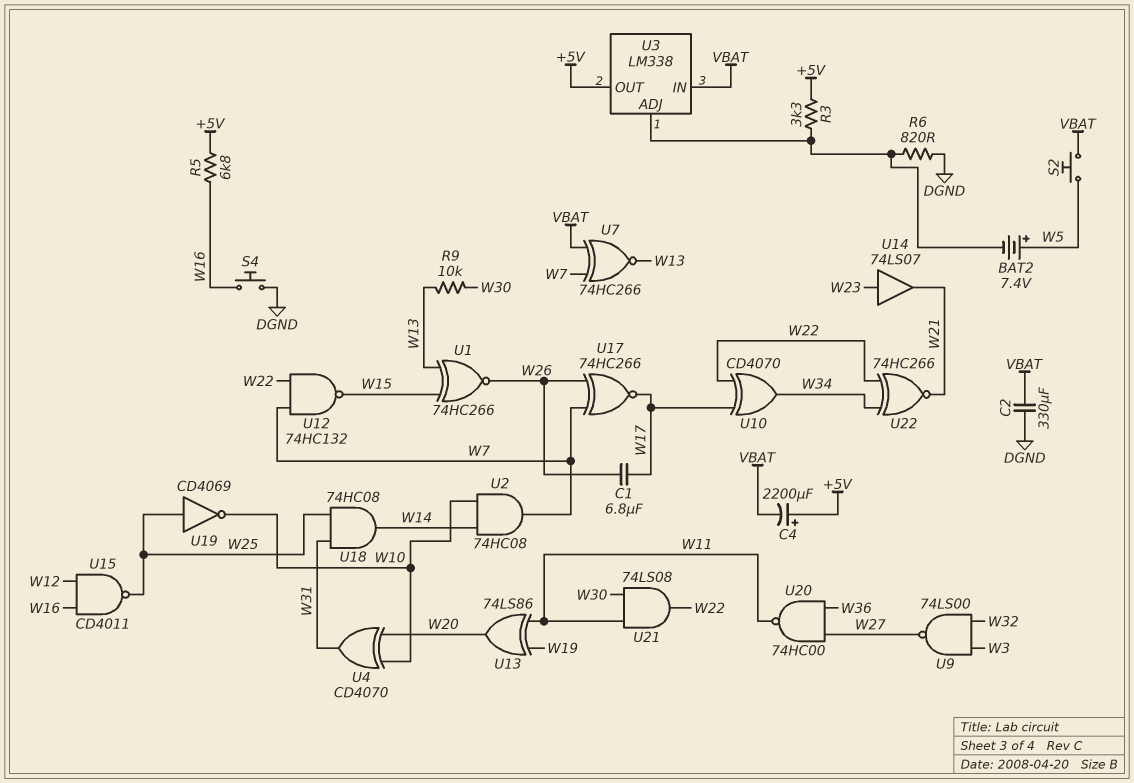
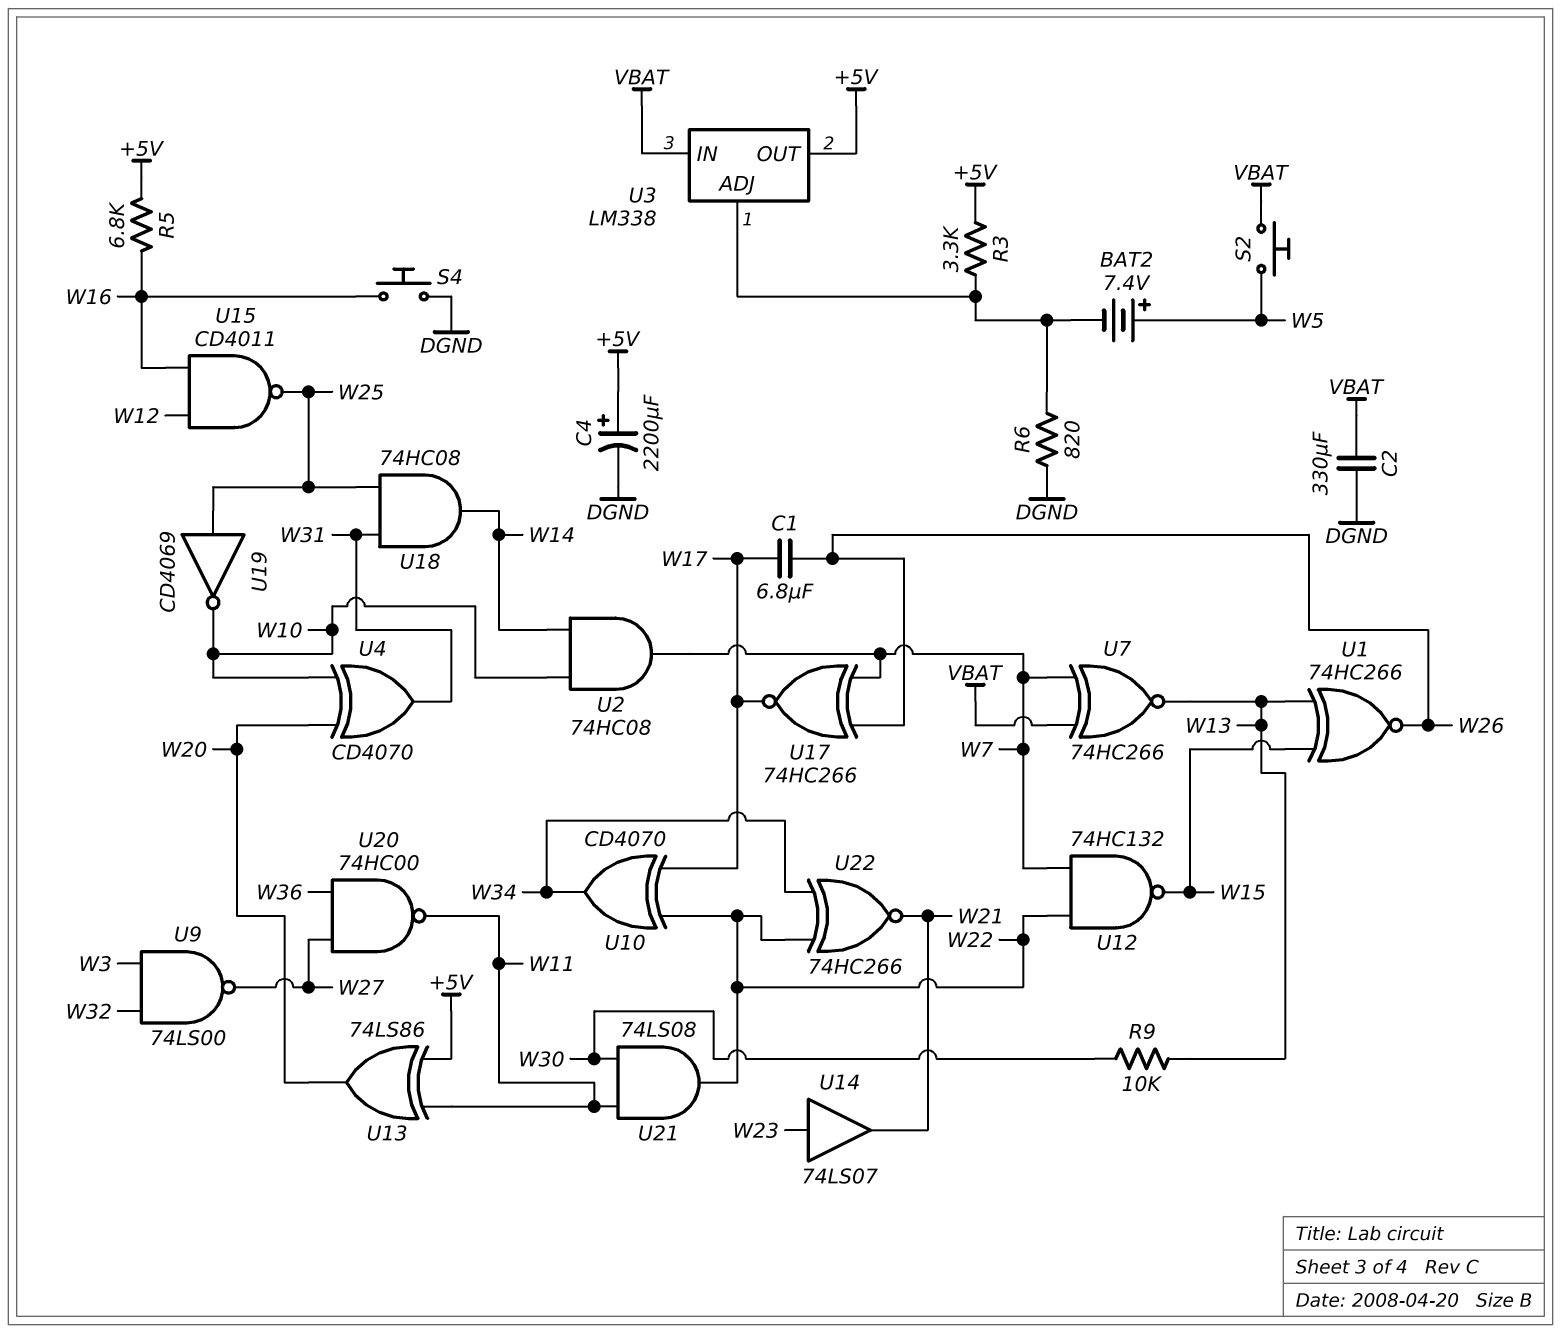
C4: 2200uF (plus +5V, minus VBAT) -> 2200uF (plus +5V, minus DGND)
U13: XOR 74LS86 (in W11, in W19, out W20) -> XOR 74LS86 (in +5V, in W11, out W20)

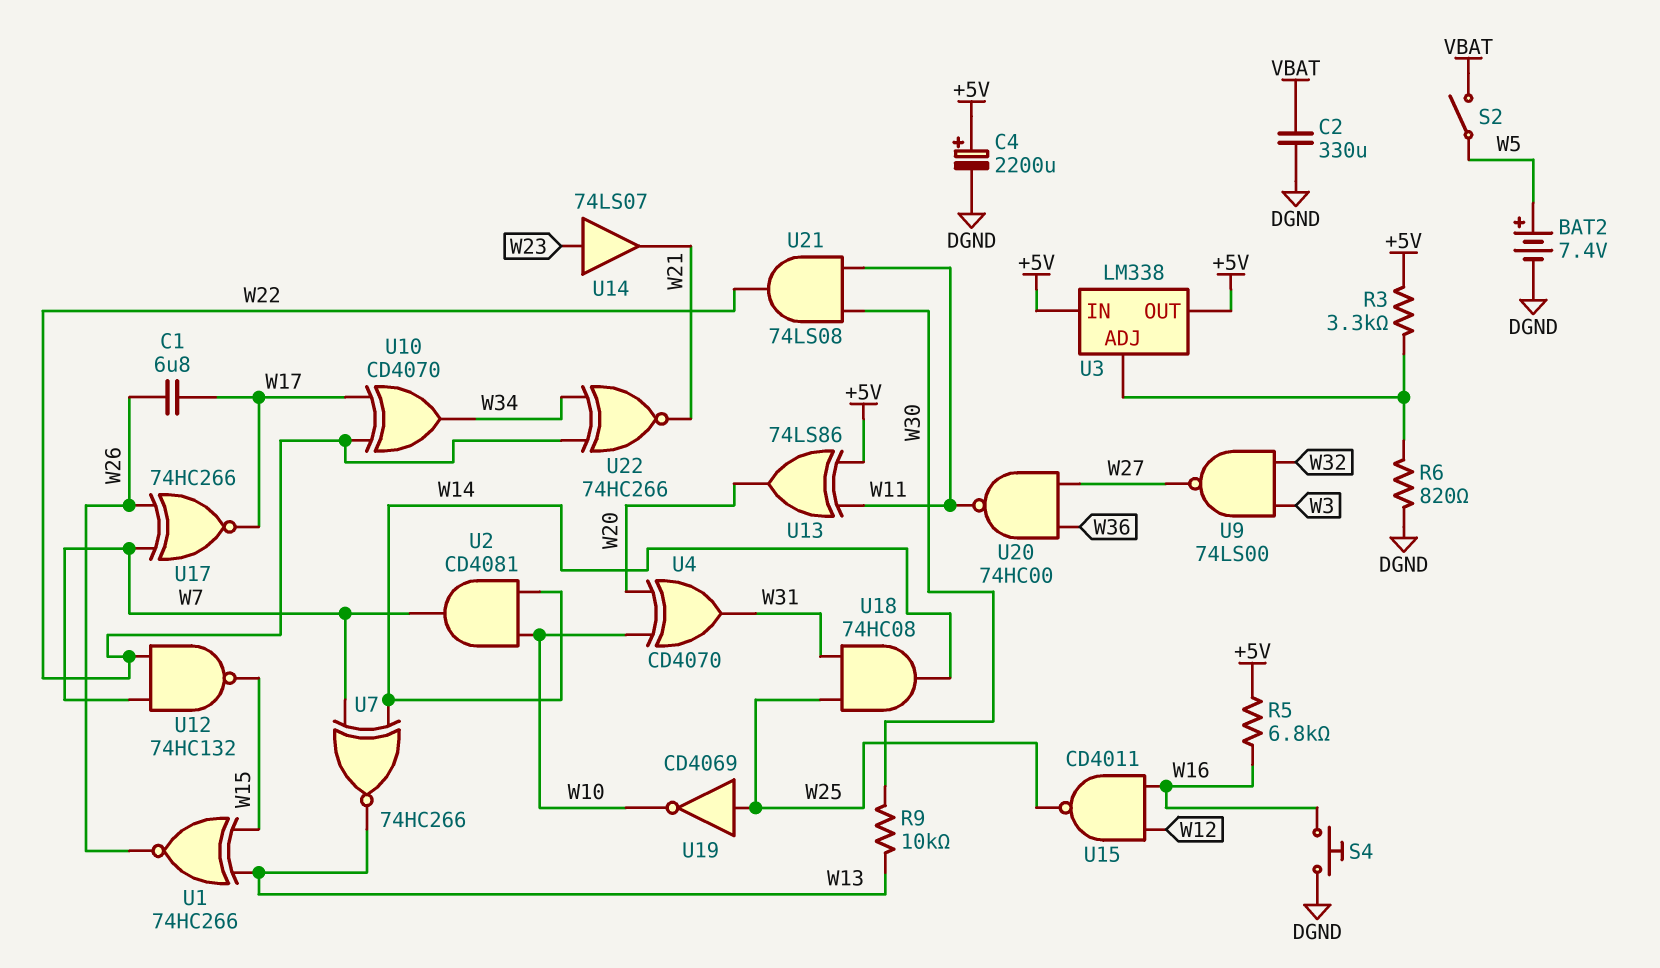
BAT2: 7.4V (plus W5, minus U3/ADJ) -> 7.4V (plus W5, minus DGND)
S2: button (VBAT, W5) -> switch (VBAT, W5)
U2: AND 74HC08 (in W10, in W14, out W7) -> AND CD4081 (in W10, in W14, out W7)
U3 pin IN: VBAT -> +5V
U7: XNOR 74HC266 (in VBAT, in W7, out W13) -> XNOR 74HC266 (in W7, in W14, out W13)

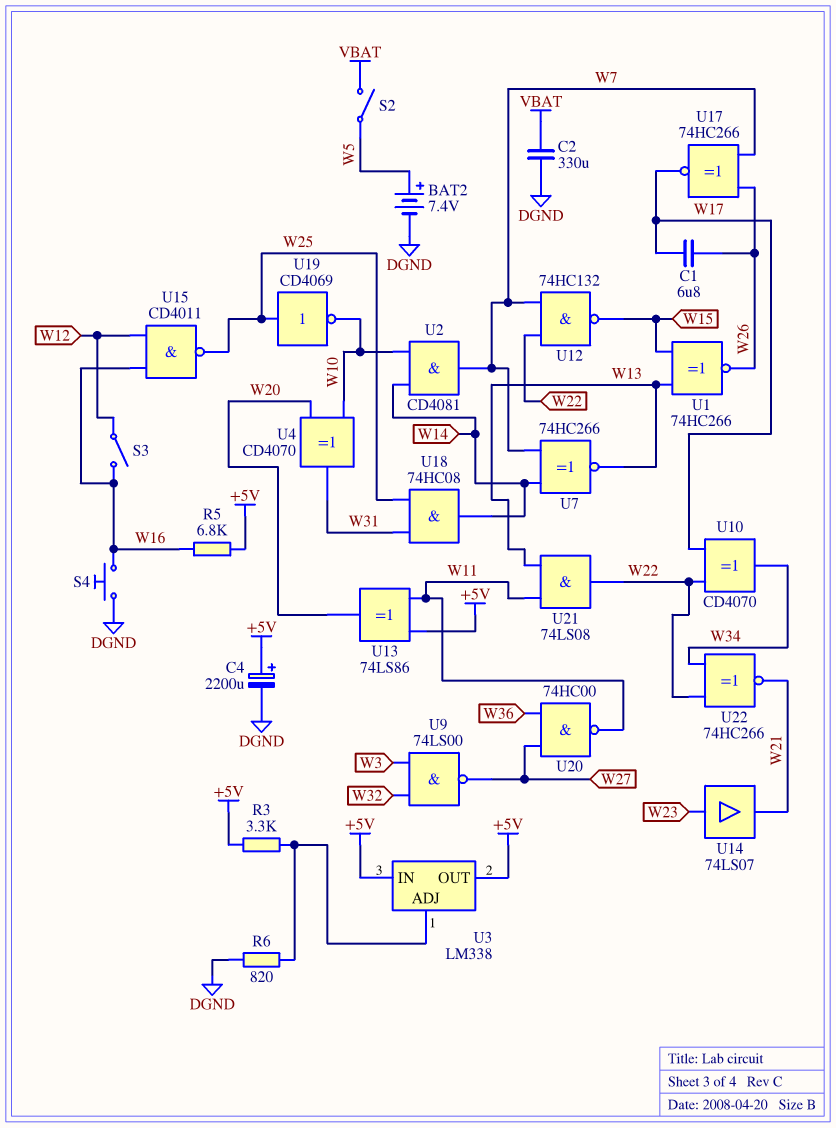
R9: 10k (W13, W30) -> none
S3: none -> switch (W12, W16)
U21: AND 74LS08 (in W11, in W30, out W22) -> AND 74LS08 (in W11, in W13, out W22)

